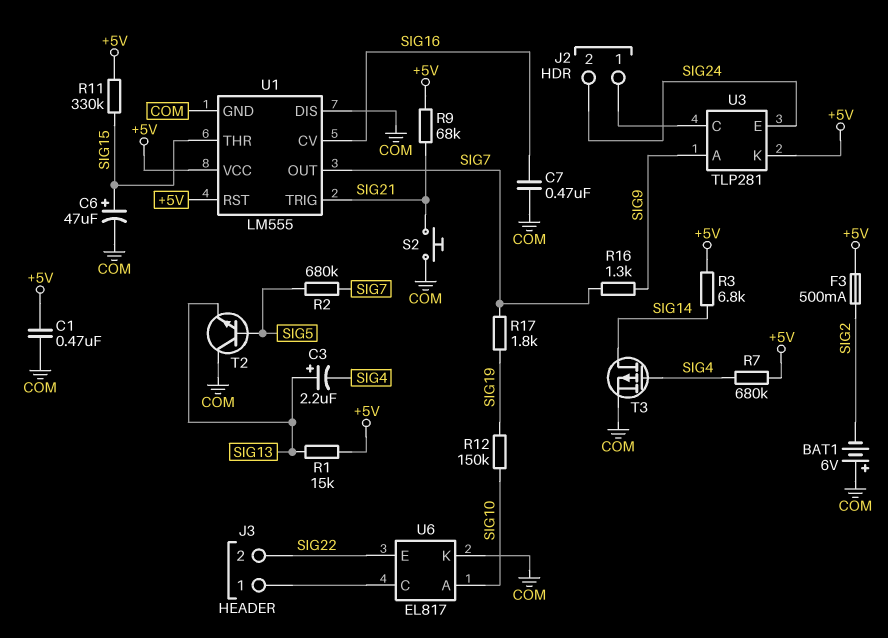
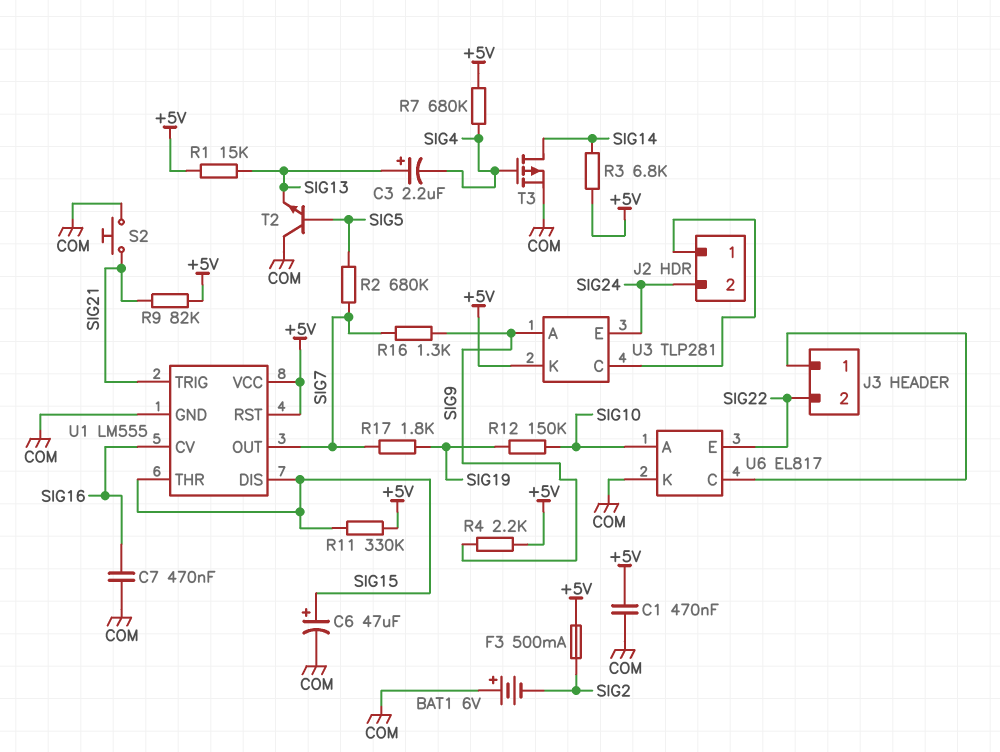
R4: none -> 2.2k (+5V, SIG9)
R9: 68k (+5V, SIG21) -> 82k (+5V, SIG21)
U1 pin DIS: COM -> SIG15

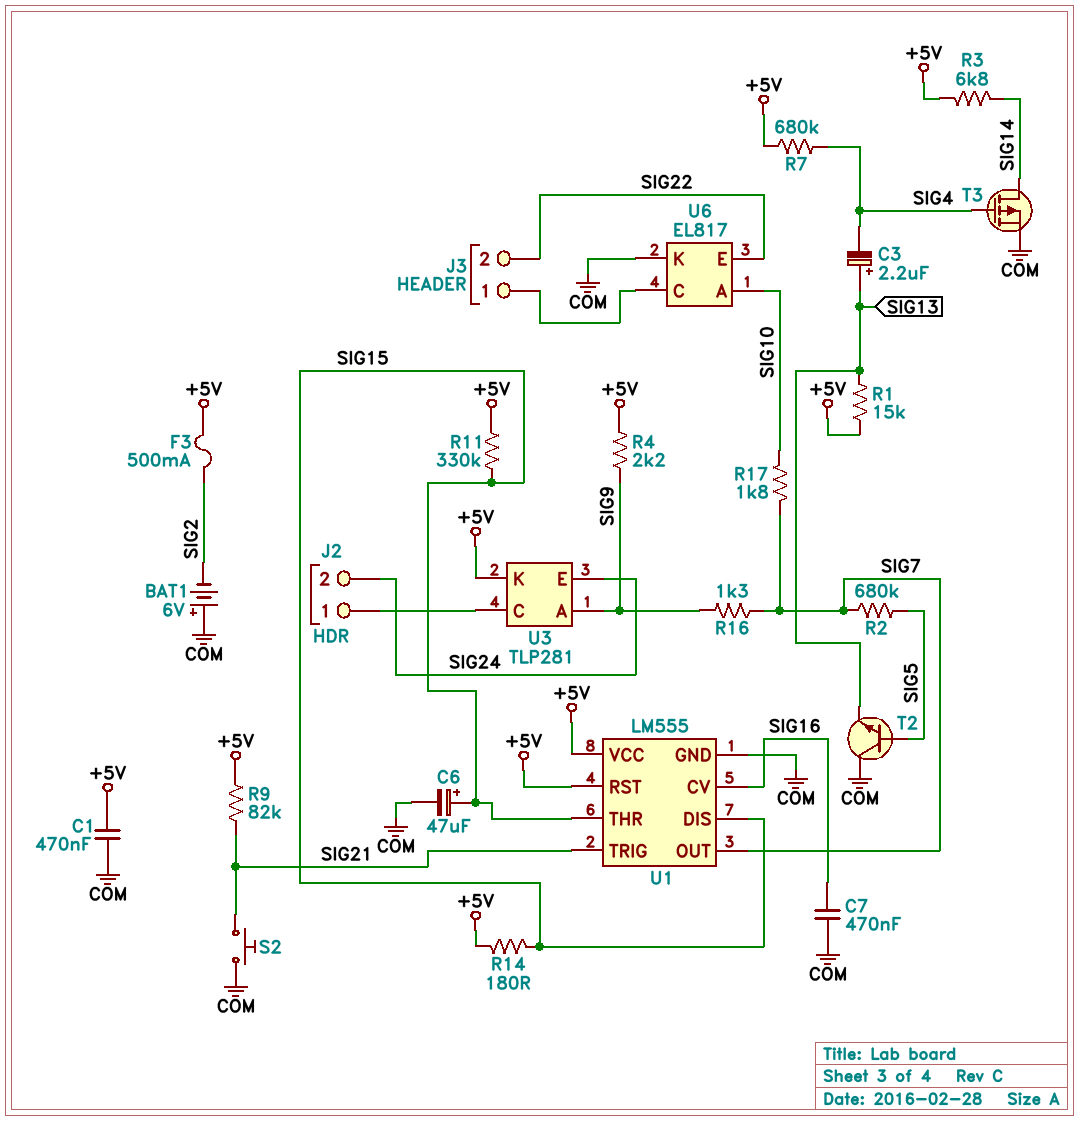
R12: 150k (SIG10, SIG19) -> none
R14: none -> 180 (+5V, SIG15)
R17: 1.8k (SIG7, SIG19) -> 1.8k (SIG7, SIG10)

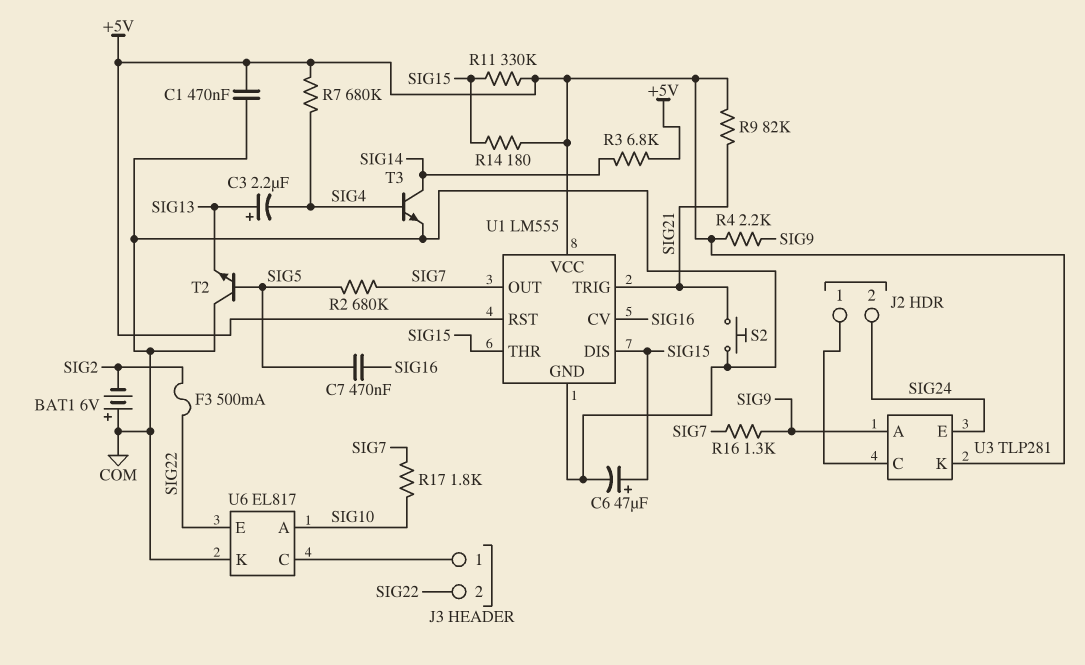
C7: 470nF (COM, SIG16) -> 470nF (SIG5, SIG16)
F3: 500mA (+5V, SIG2) -> 500mA (SIG2, SIG22)
R1: 15k (+5V, SIG13) -> none
T3: PMOS (G SIG4, D SIG14, S COM) -> NPN (B SIG4, C SIG14, E COM)

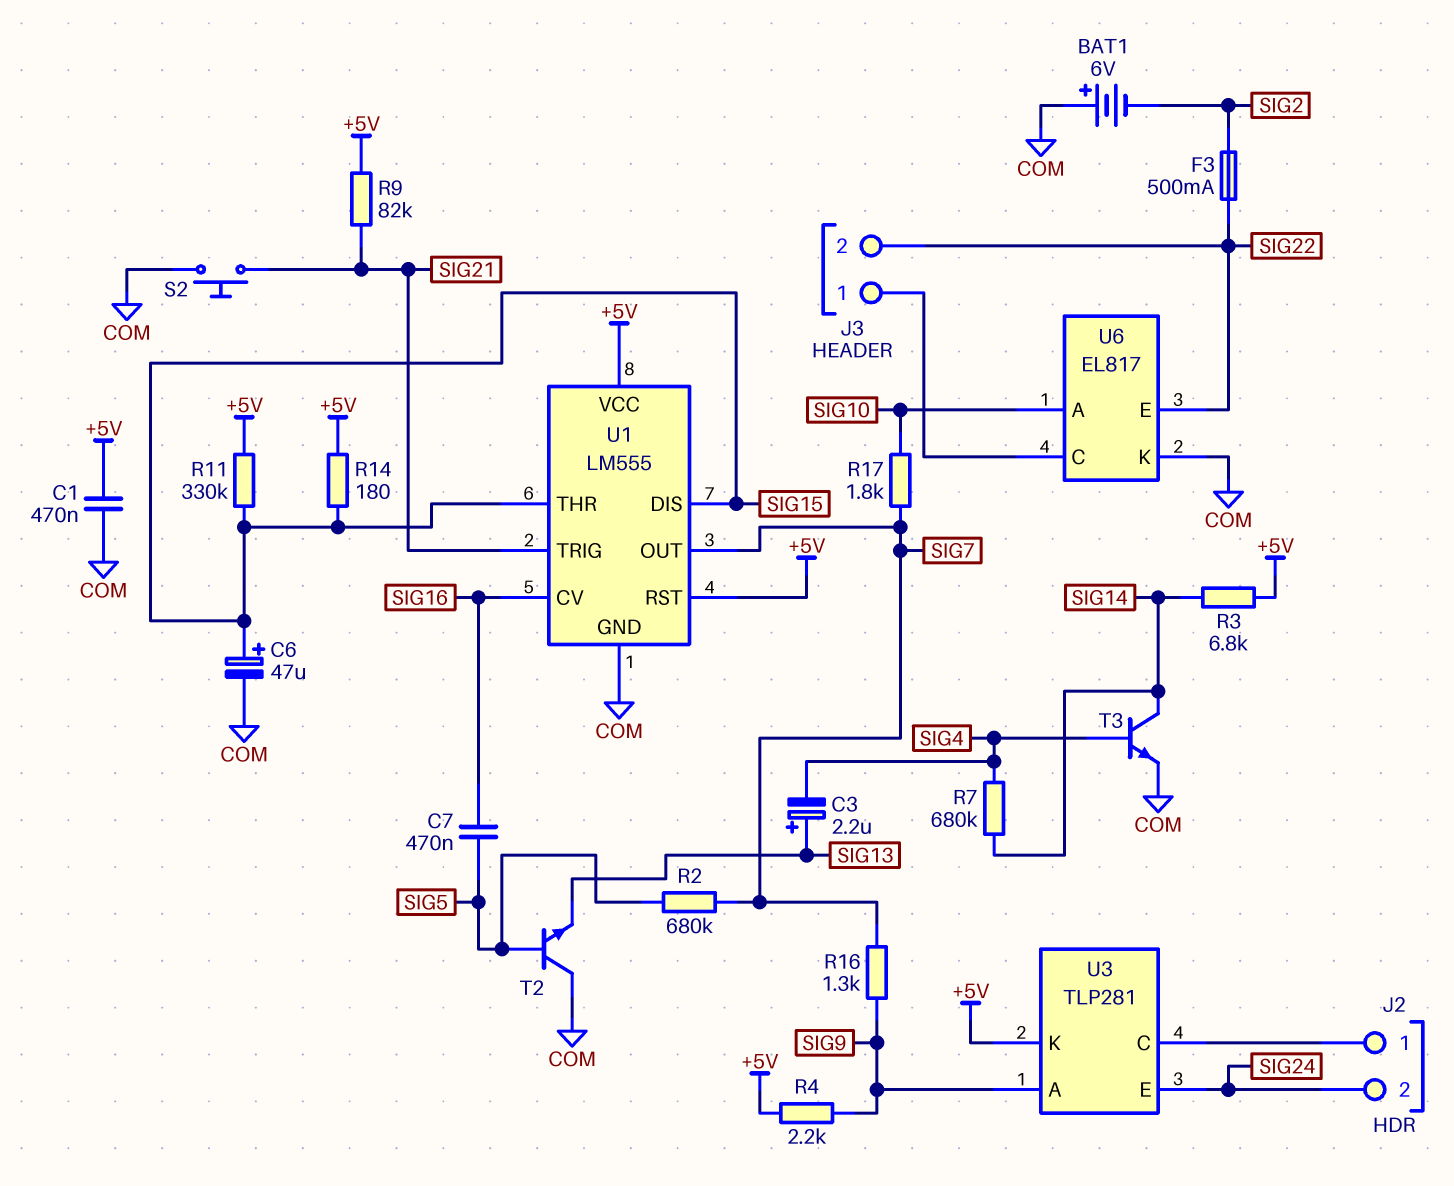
R7: 680k (+5V, SIG4) -> 680k (SIG4, SIG14)

